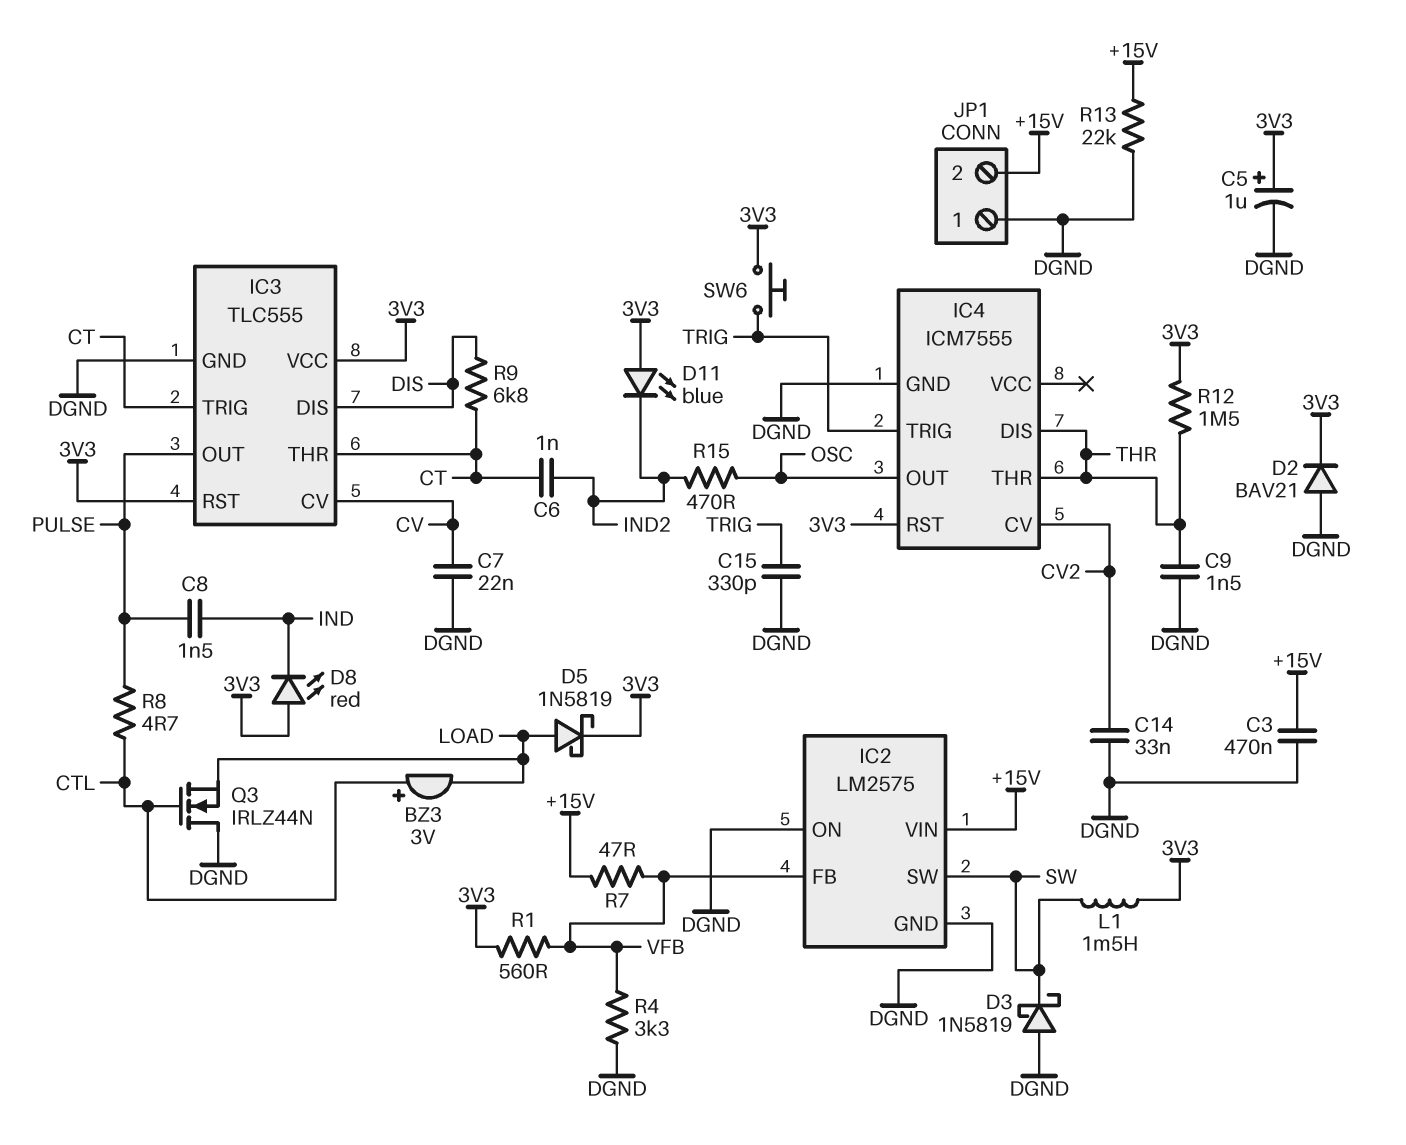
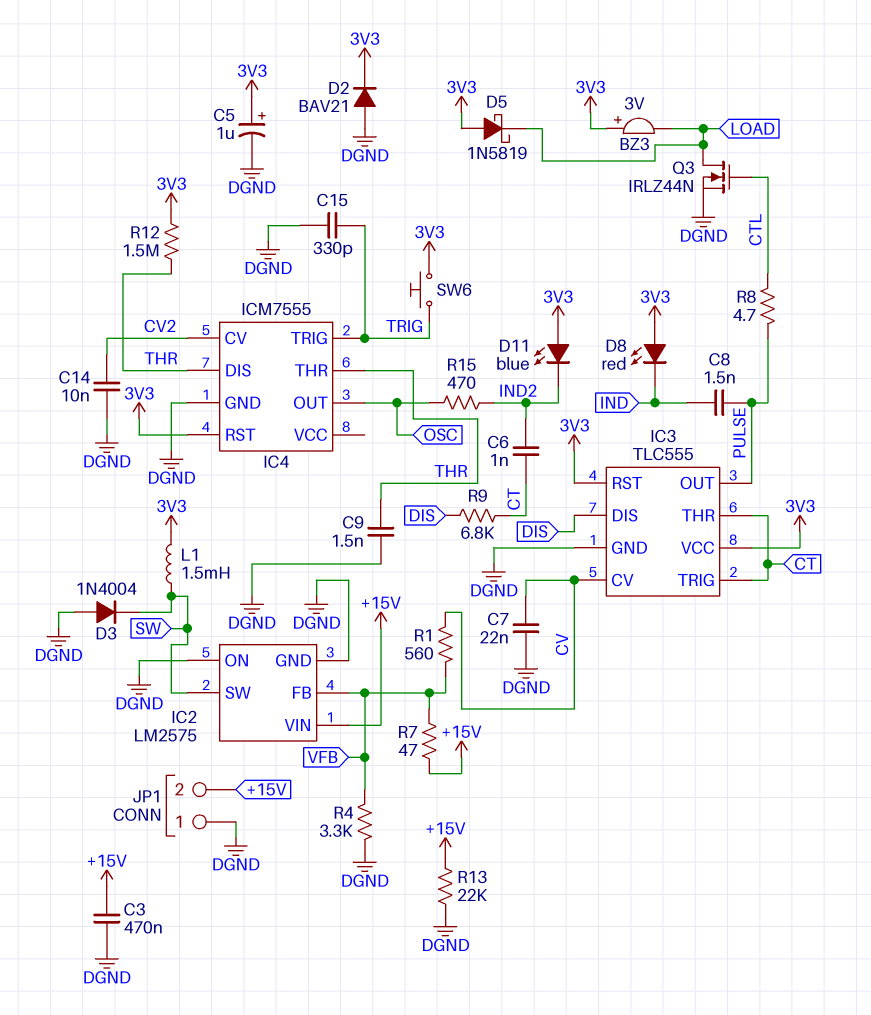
BZ3: buzzer 3V (plus CTL, minus LOAD) -> buzzer 3V (plus 3V3, minus LOAD)
C14: 33nF (CV2, DGND) -> 10nF (CV2, DGND)
D3: schottky 1N5819 (A DGND, K SW) -> diode 1N4004 (A DGND, K SW)
D5: schottky 1N5819 (A LOAD, K 3V3) -> schottky 1N5819 (A 3V3, K LOAD)
Q3: NMOS IRLZ44N (G CTL, D DGND, S LOAD) -> NMOS IRLZ44N (G CTL, D LOAD, S DGND)
R1: 560 (3V3, VFB) -> 560 (CV, VFB)

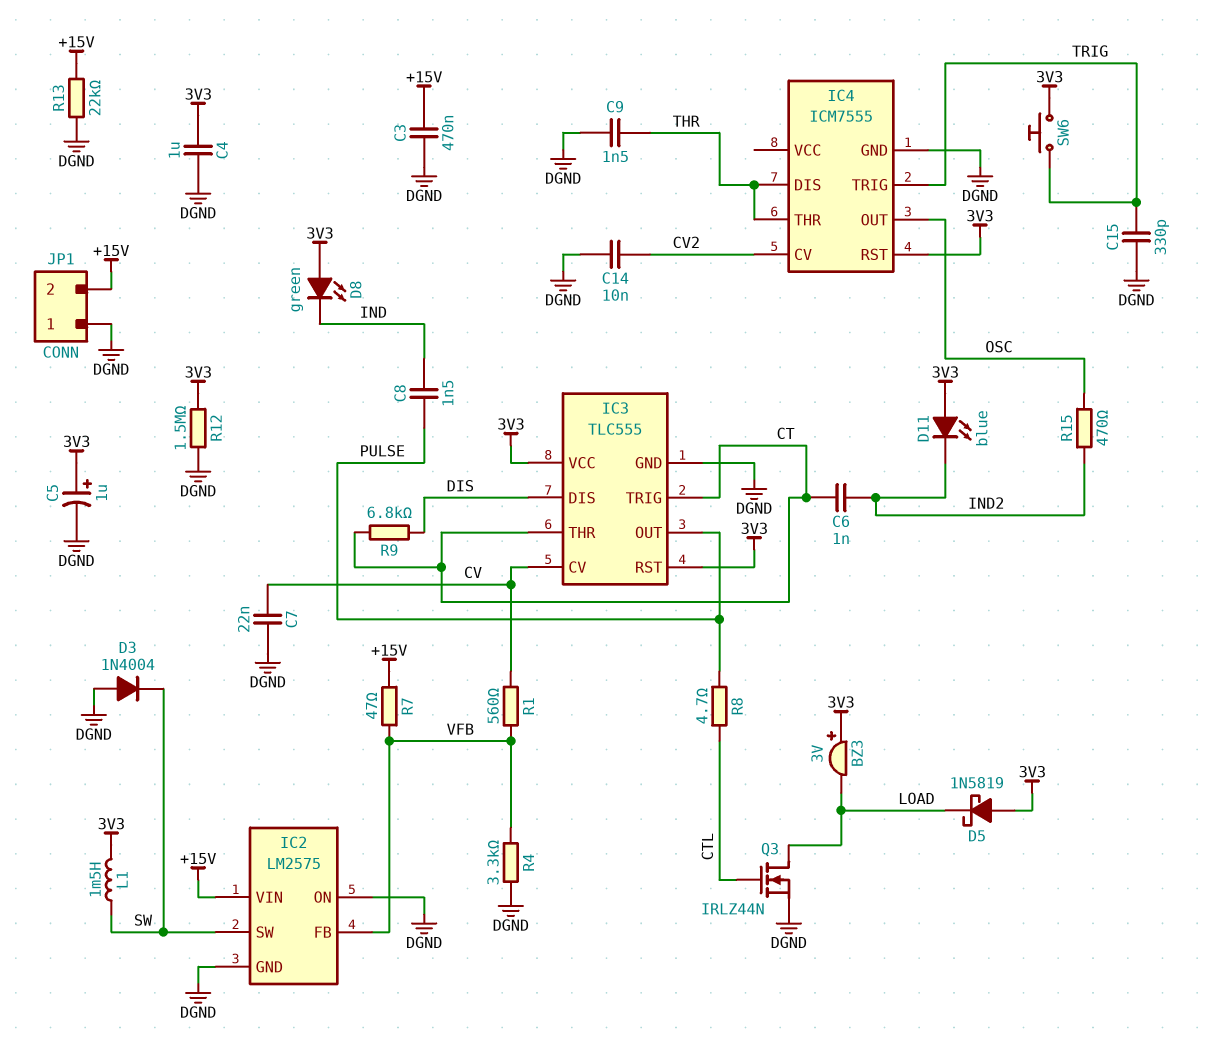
C4: none -> 1uF (3V3, DGND)
D2: diode BAV21 (A DGND, K 3V3) -> none
D8: LED red (A 3V3, K IND) -> LED green (A 3V3, K IND)
R12: 1.5M (3V3, THR) -> 1.5M (3V3, DGND)

